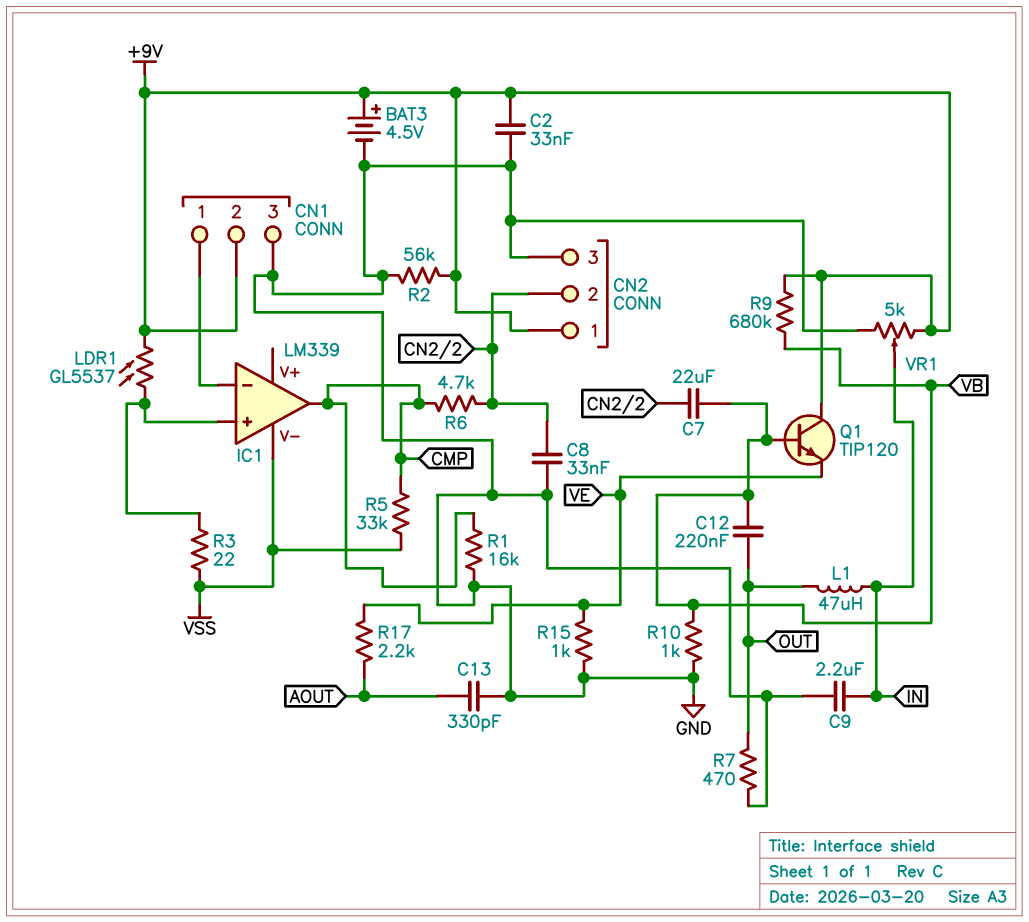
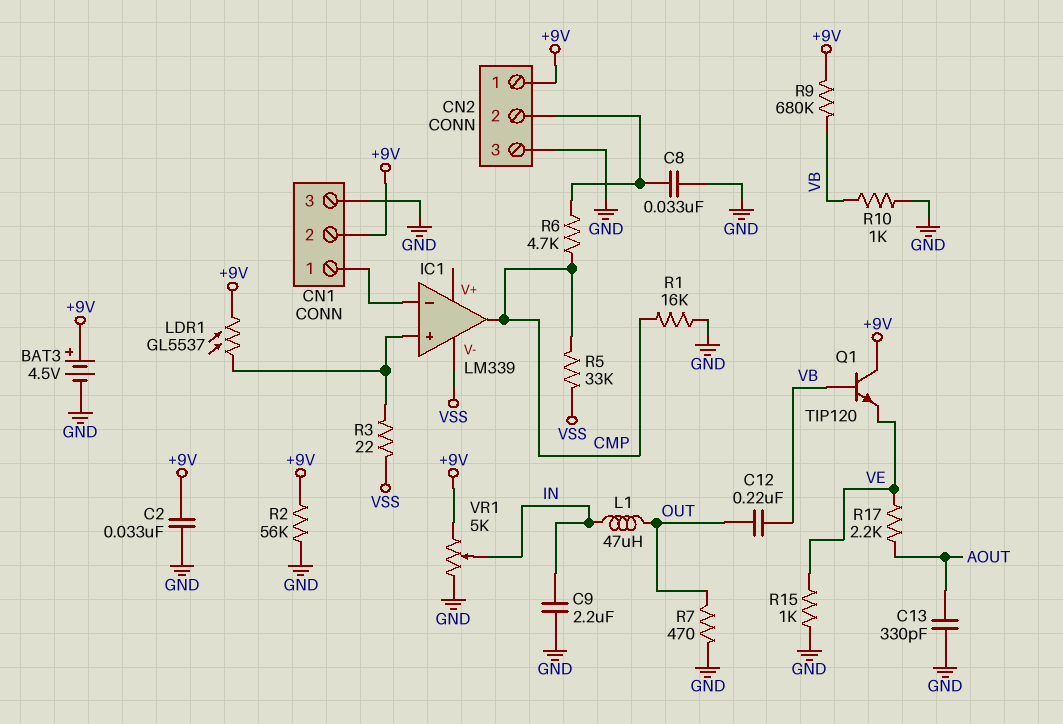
C7: 22uF (CN2/2, VB) -> none

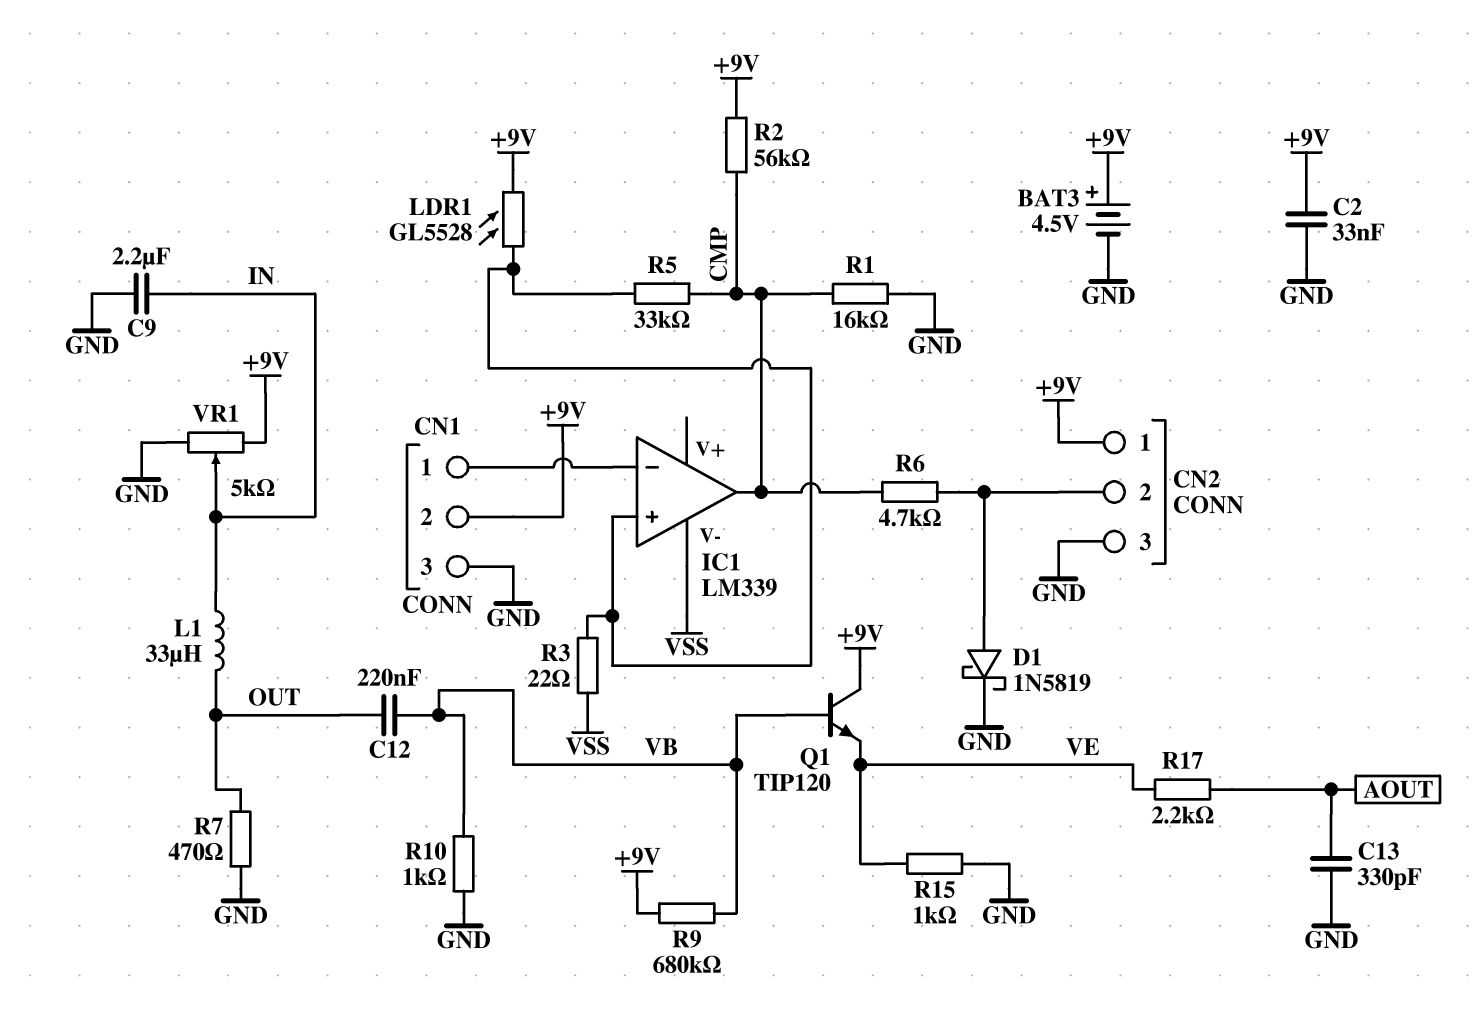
C8: 33nF (CN2/2, GND) -> none
D1: none -> schottky 1N5819 (A CN2/2, K GND)
L1: 47uH (IN, OUT) -> 33uH (IN, OUT)
LDR1: GL5537 (+9V, IC1/in+) -> GL5528 (+9V, IC1/in+)
R2: 56k (+9V, GND) -> 56k (+9V, CMP)
R5: 33k (CMP, VSS) -> 33k (CMP, IC1/in+)

